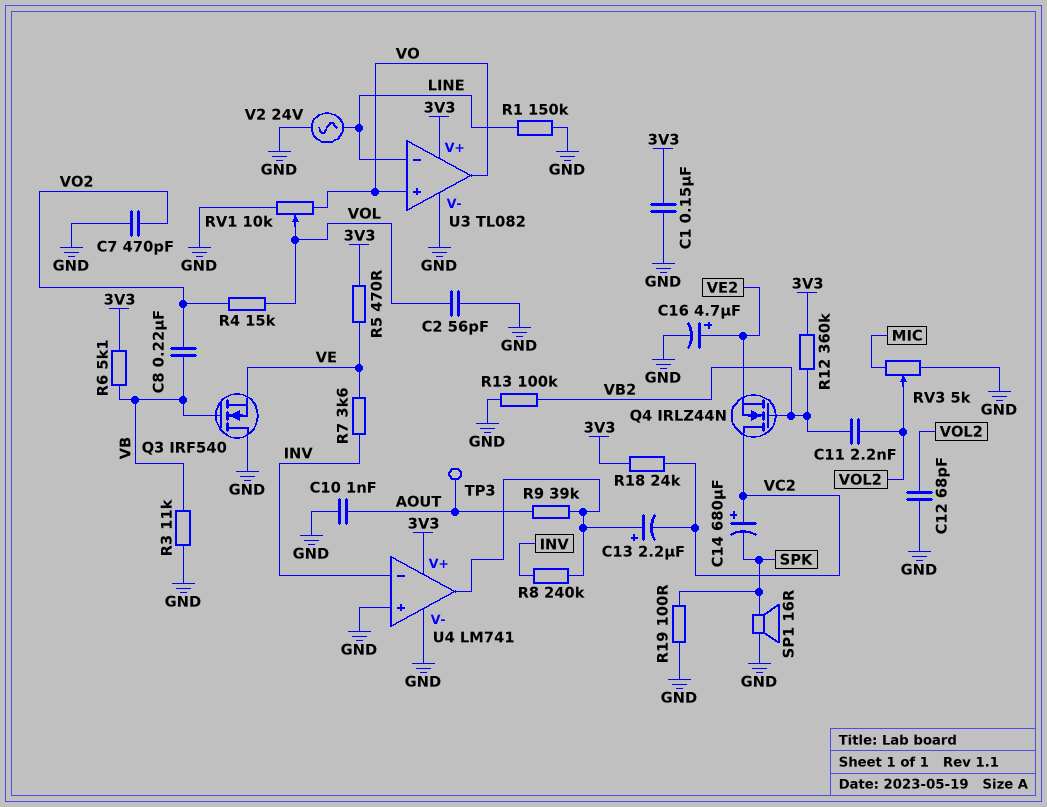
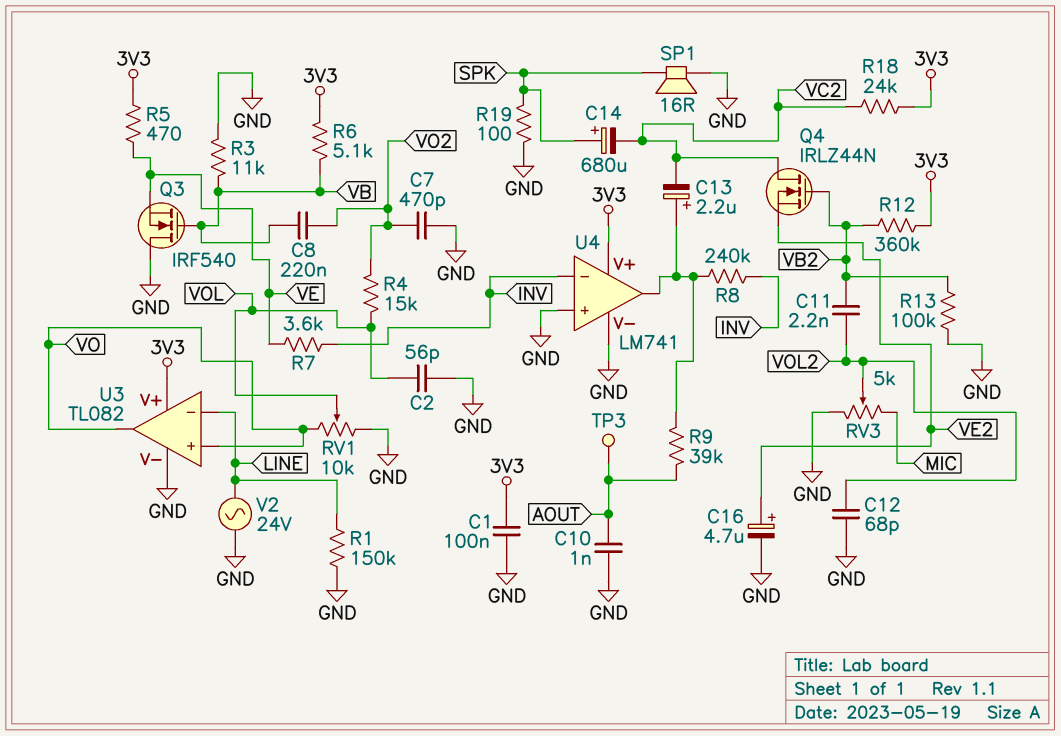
C1: 150nF (3V3, GND) -> 100nF (3V3, GND)
C14: 680uF (plus VC2, minus SPK) -> 680uF (plus SPK, minus VC2)

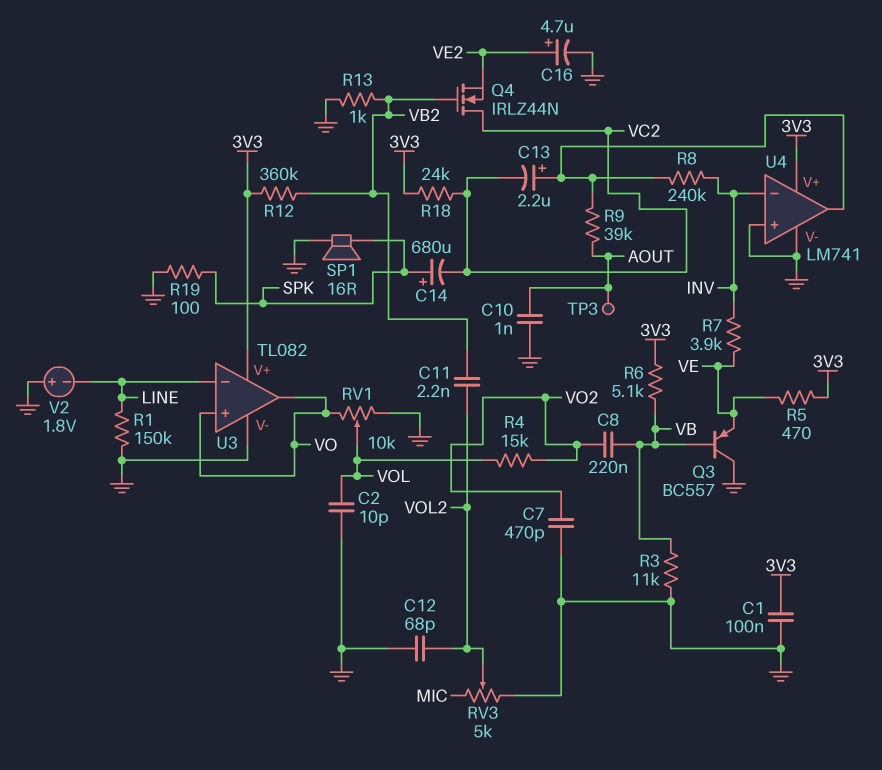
C2: 56pF (GND, VOL) -> 10pF (GND, VOL)
Q3: NMOS IRF540 (G VB, D GND, S VE) -> PNP BC557 (B VB, C GND, E VE)
R7: 3.6k (INV, VE) -> 3.9k (INV, VE)
R13: 100k (GND, VB2) -> 1k (GND, VB2)
V2: AC 24V (GND, LINE) -> 1.8V (plus GND, minus LINE)

